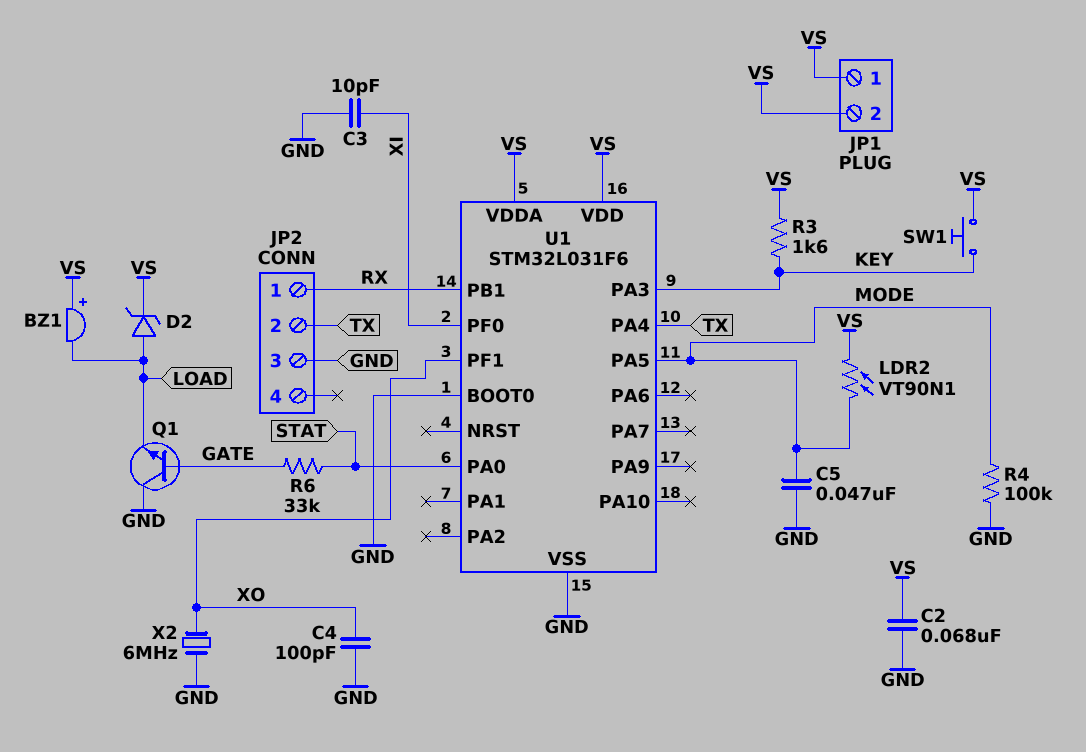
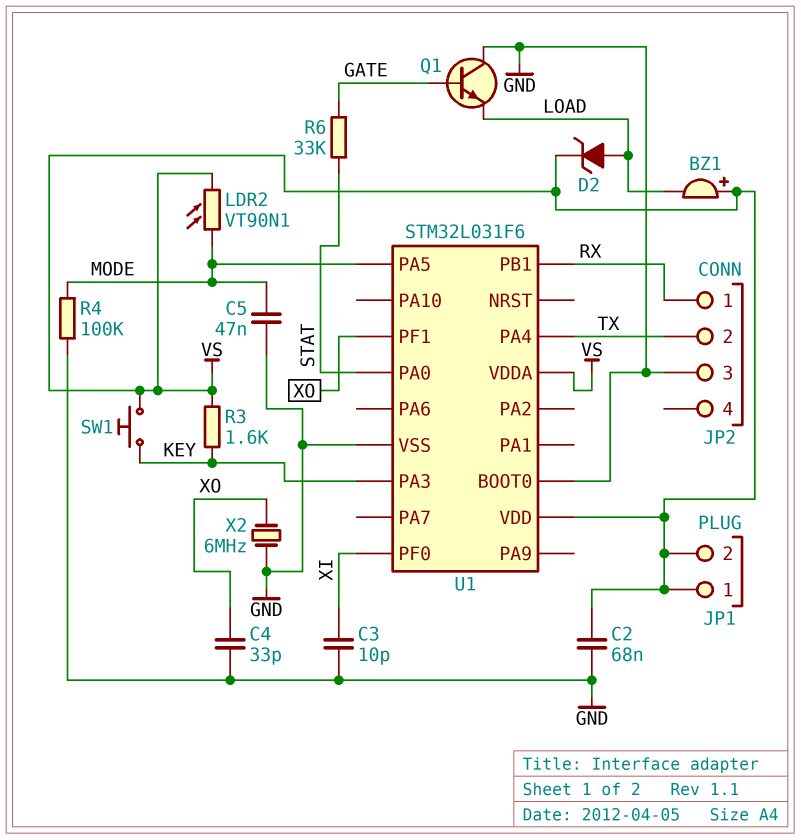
C4: 100pF (GND, XO) -> 33pF (GND, XO)

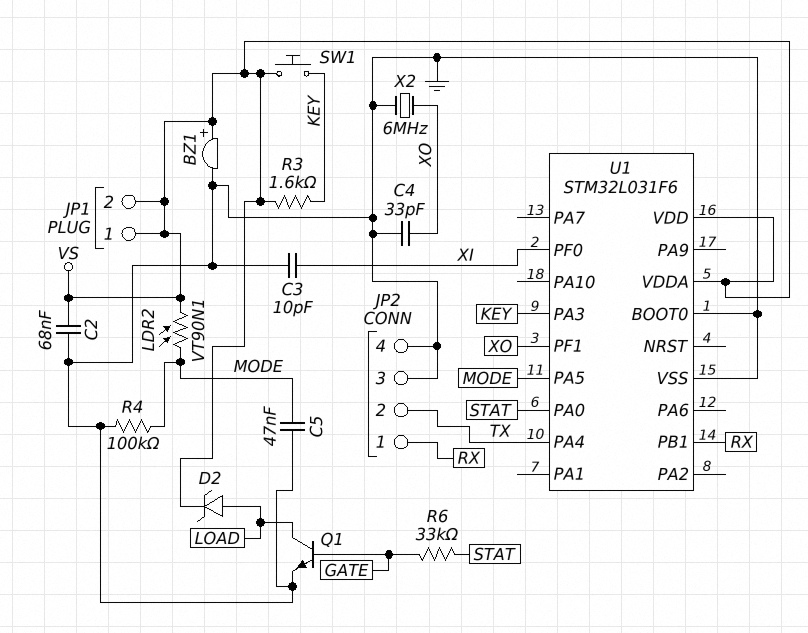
BZ1: buzzer (plus VS, minus LOAD) -> buzzer (plus VS, minus GND)
JP2 pin 4: none -> GND
Q1: NPN (B GATE, C GND, E LOAD) -> NPN (B GATE, C LOAD, E GND)

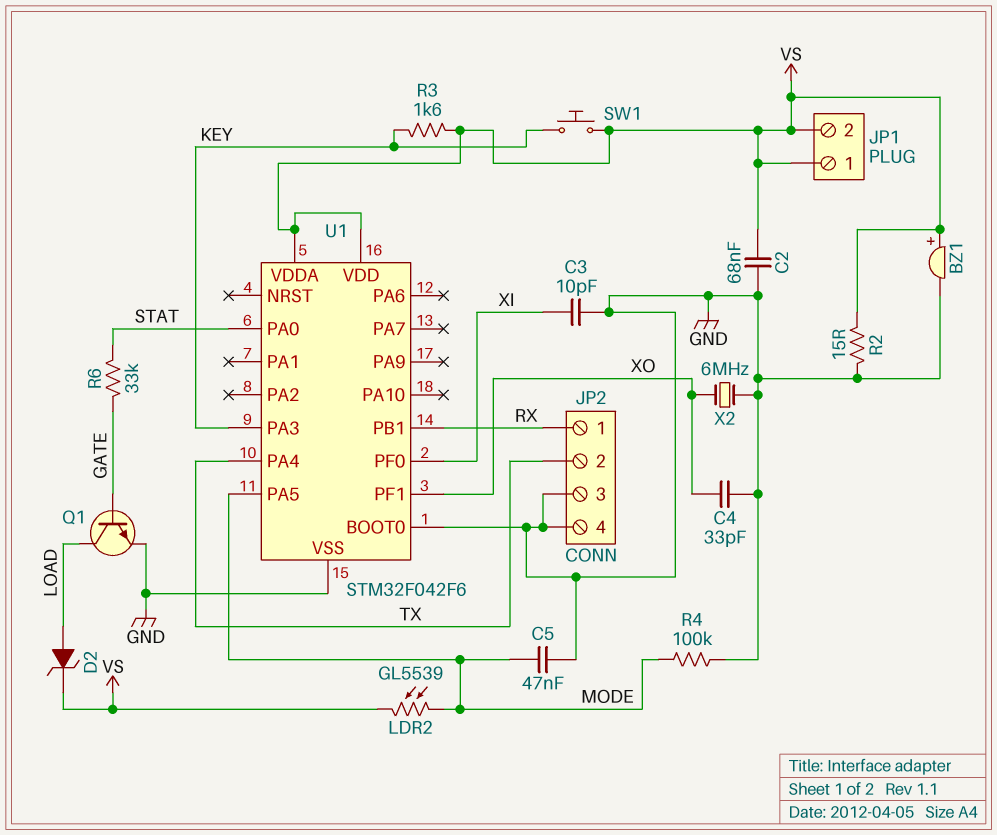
LDR2: VT90N1 (MODE, VS) -> GL5539 (MODE, VS)
R2: none -> 15 (GND, VS)
U1: STM32L031F6 -> STM32F042F6

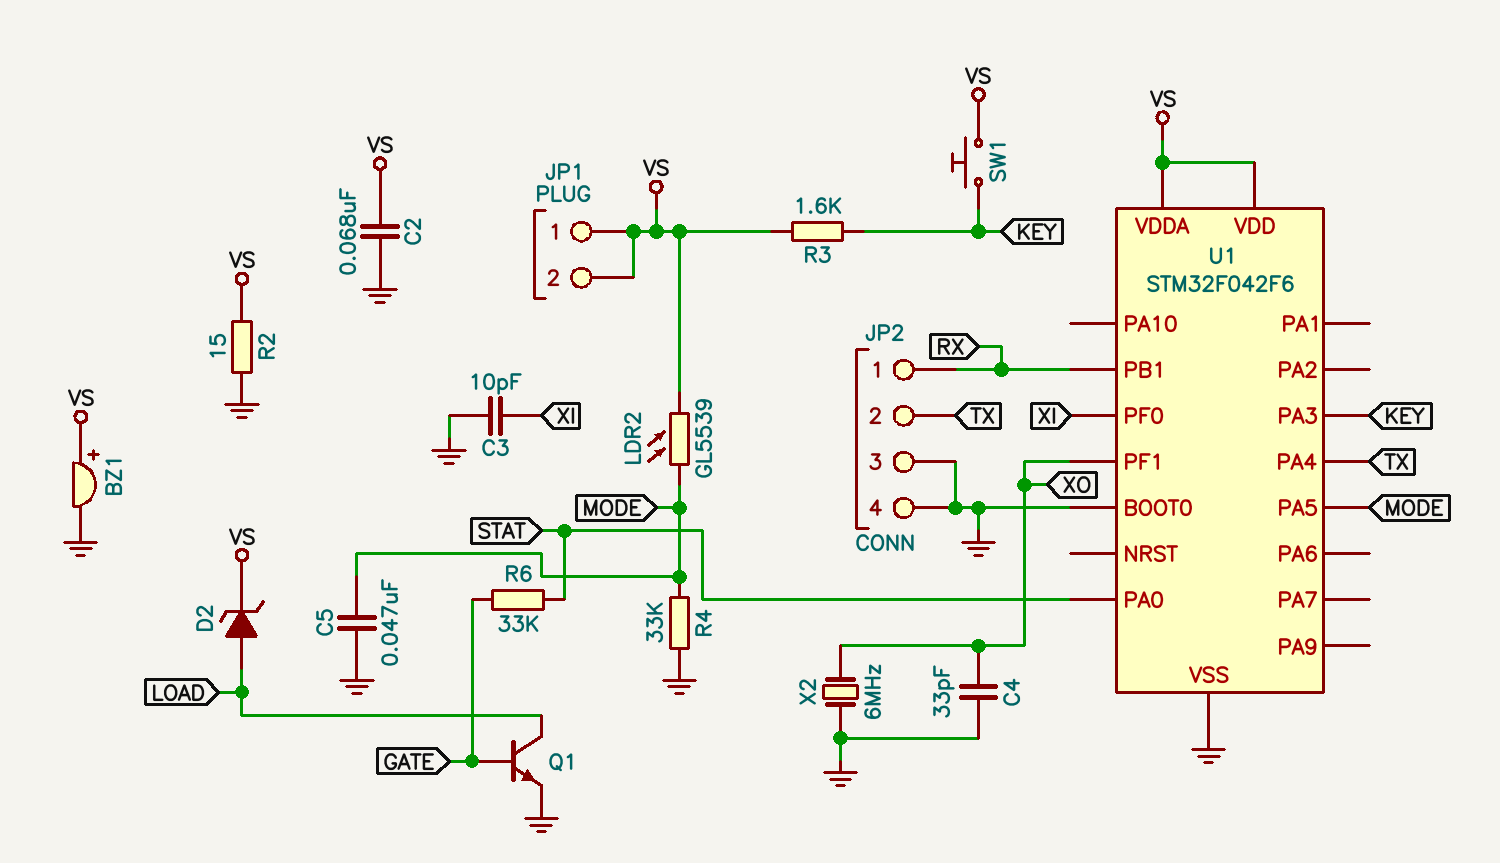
R4: 100k (GND, MODE) -> 33k (GND, MODE)

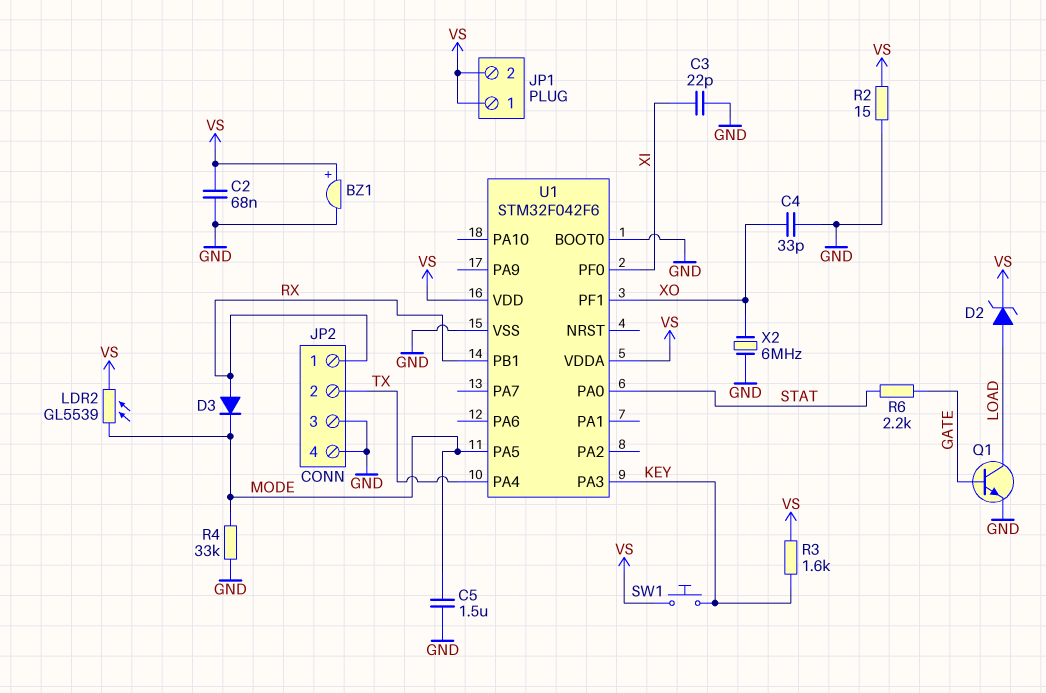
C3: 10pF (GND, XI) -> 22pF (GND, XI)
C5: 47nF (GND, MODE) -> 1.5uF (GND, MODE)
D3: none -> diode (A RX, K MODE)
R6: 33k (GATE, STAT) -> 2.2k (GATE, STAT)

